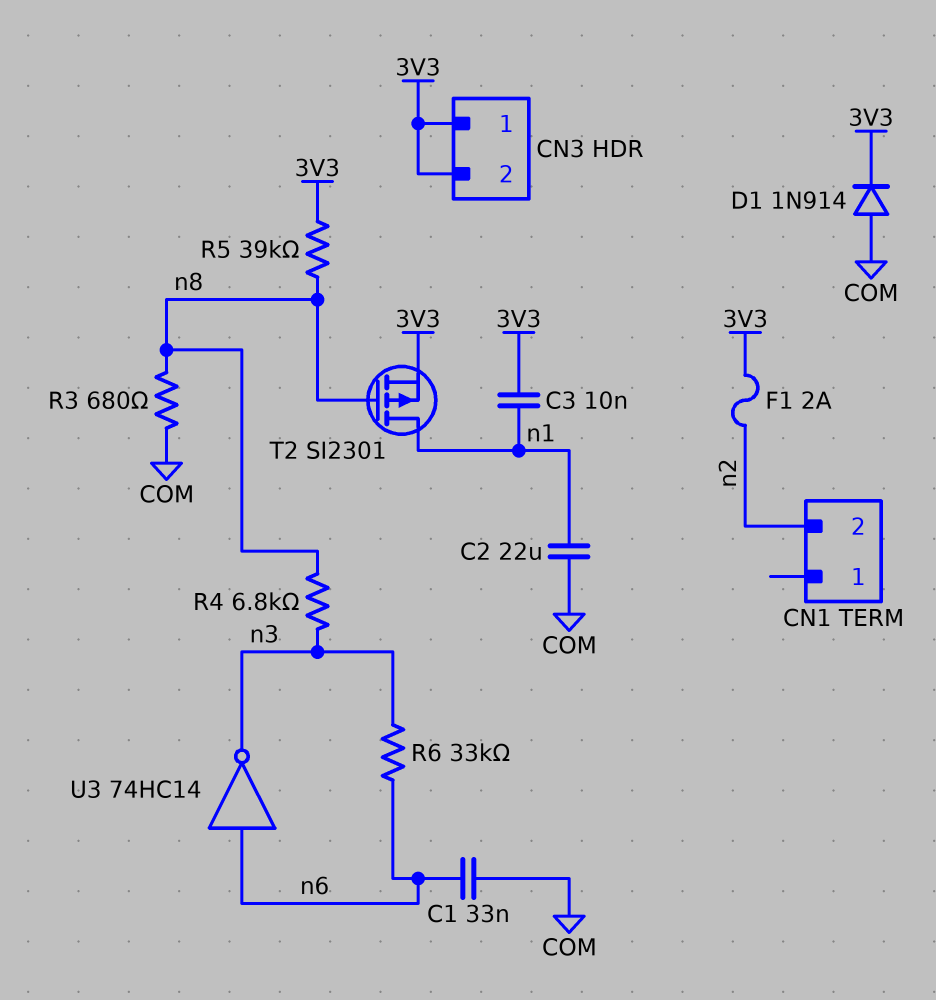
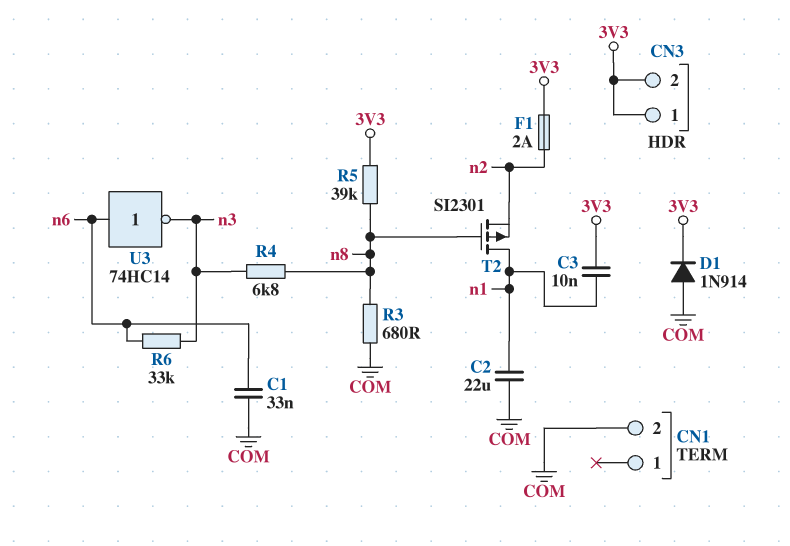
CN1 pin 2: n2 -> COM
T2: PMOS SI2301 (G n8, D n1, S 3V3) -> PMOS SI2301 (G n8, D n1, S n2)

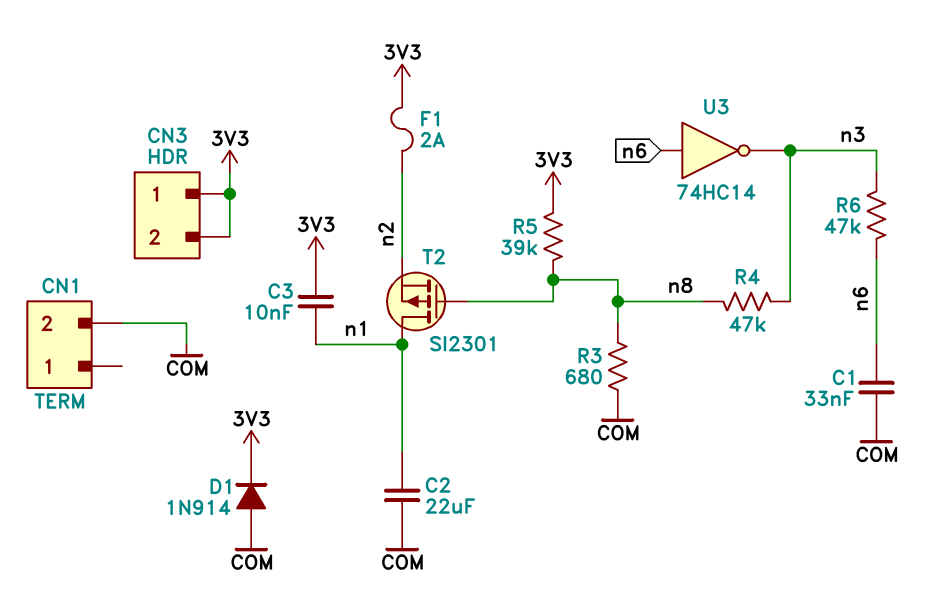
R4: 6.8k (n3, n8) -> 47k (n3, n8)
R6: 33k (n3, n6) -> 47k (n3, n6)

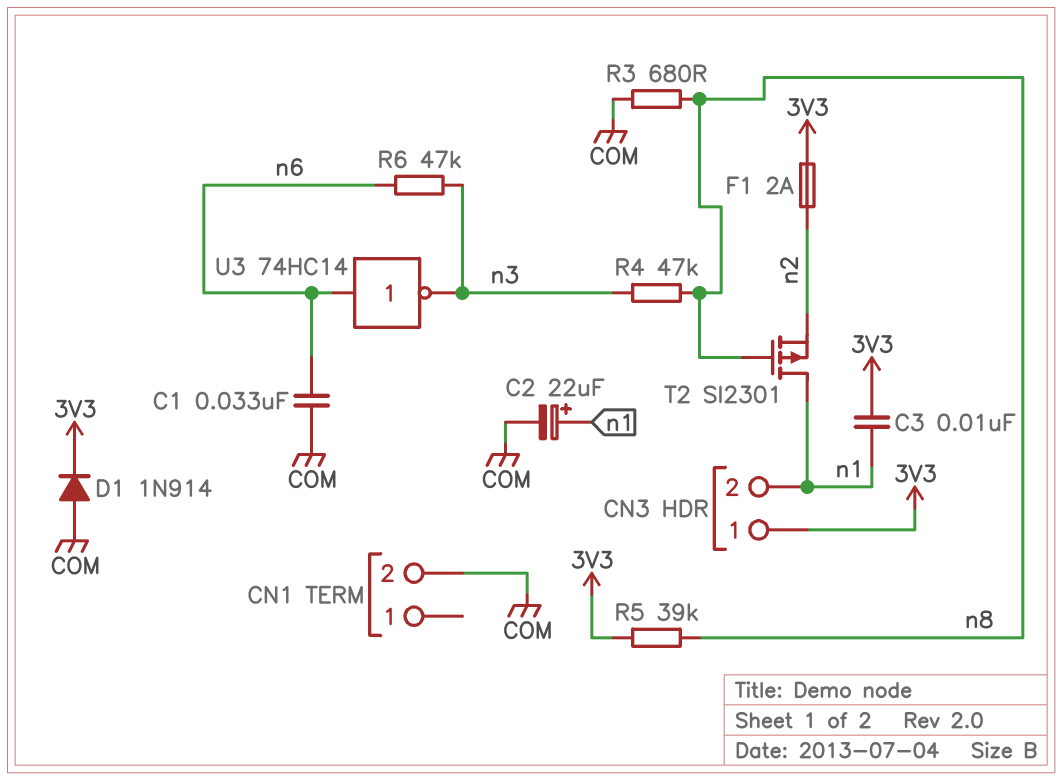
C2: 22uF (COM, n1) -> 22uF (plus n1, minus COM)
CN3 pin 2: 3V3 -> n1

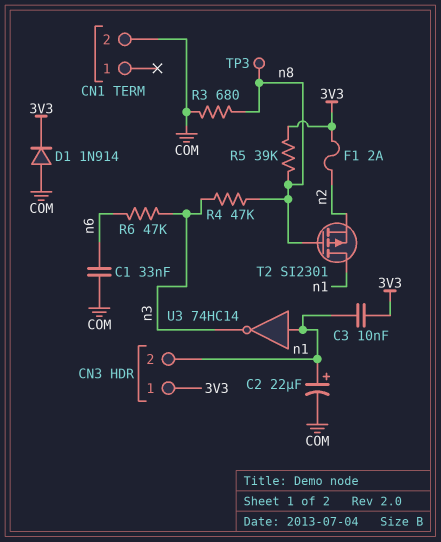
TP3: none -> test point (n8)
U3: NOT 74HC14 (in n6, out n3) -> NOT 74HC14 (in n1, out n3)

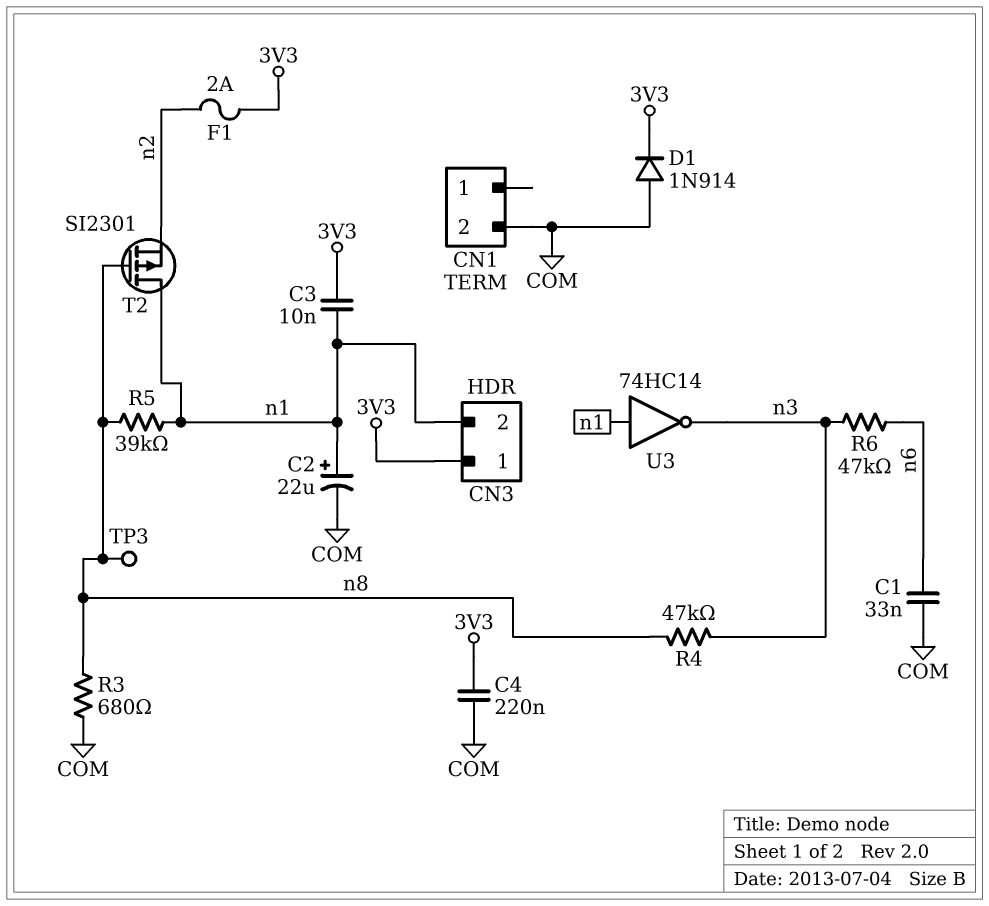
C4: none -> 220nF (3V3, COM)
R5: 39k (3V3, n8) -> 39k (n1, n8)

